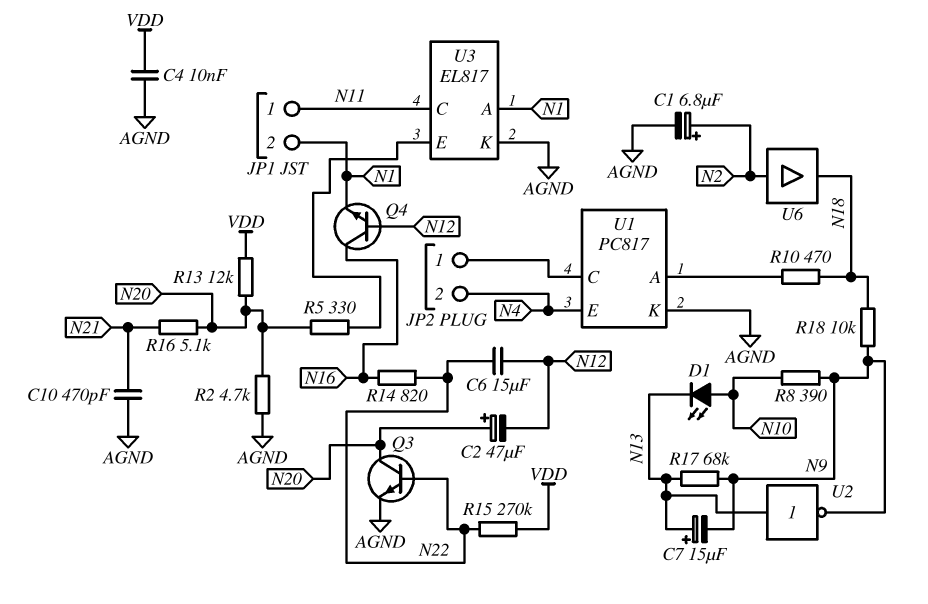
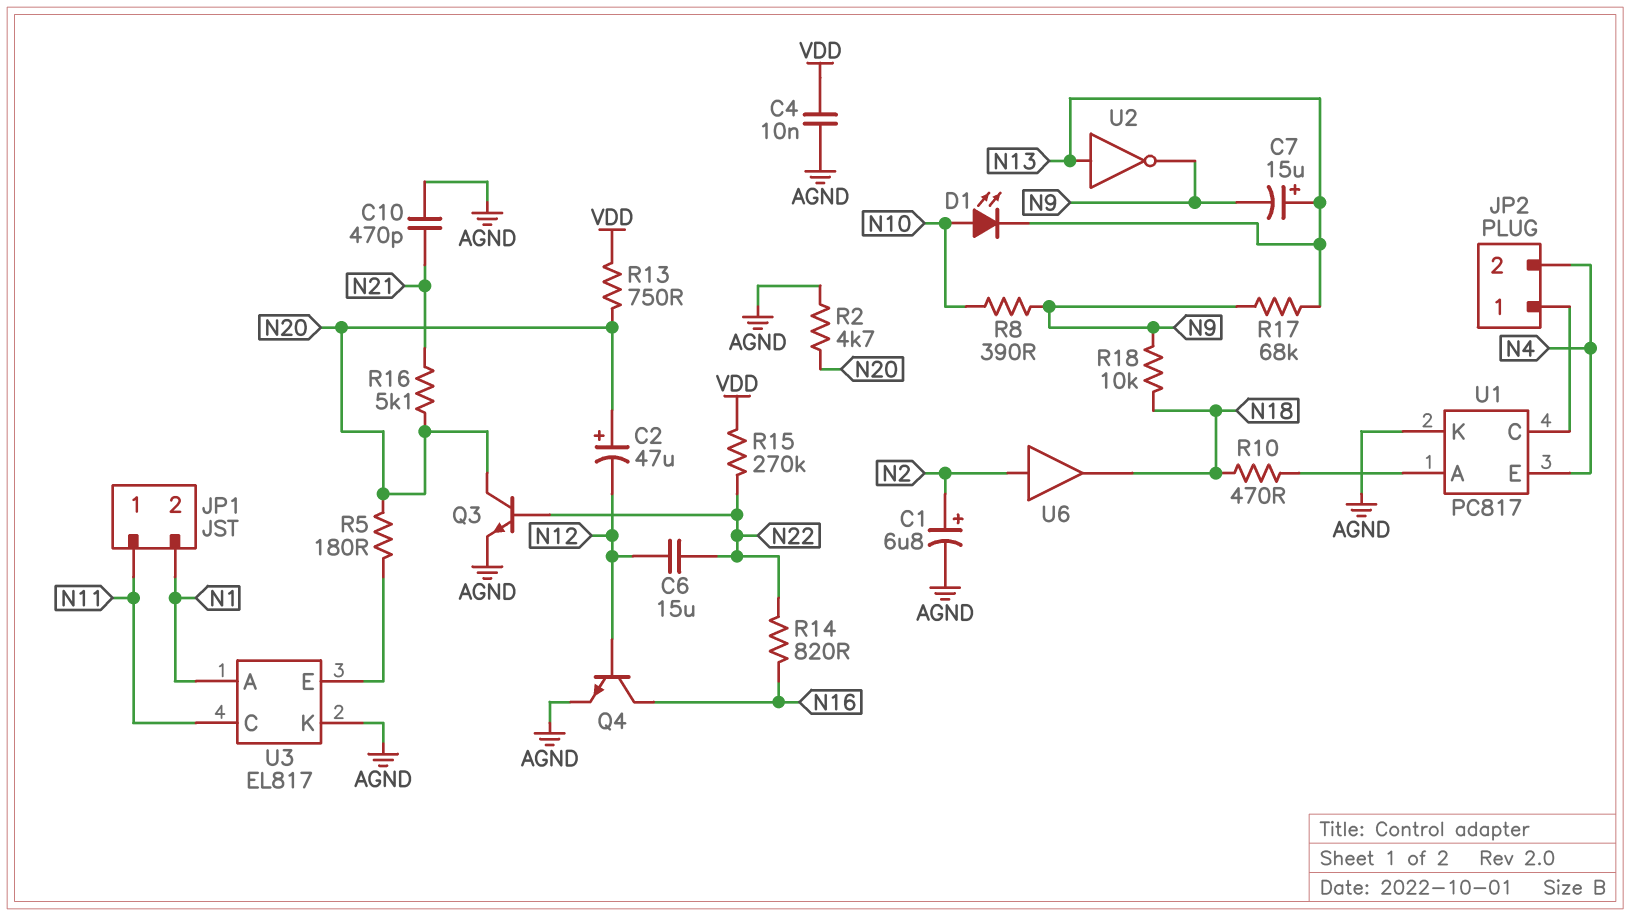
Q4: NPN (B N12, C N16, E N1) -> NPN (B N12, C N16, E AGND)
R5: 330 (N20, U3/E) -> 180 (N20, U3/E)
R13: 12k (N20, VDD) -> 750 (N20, VDD)

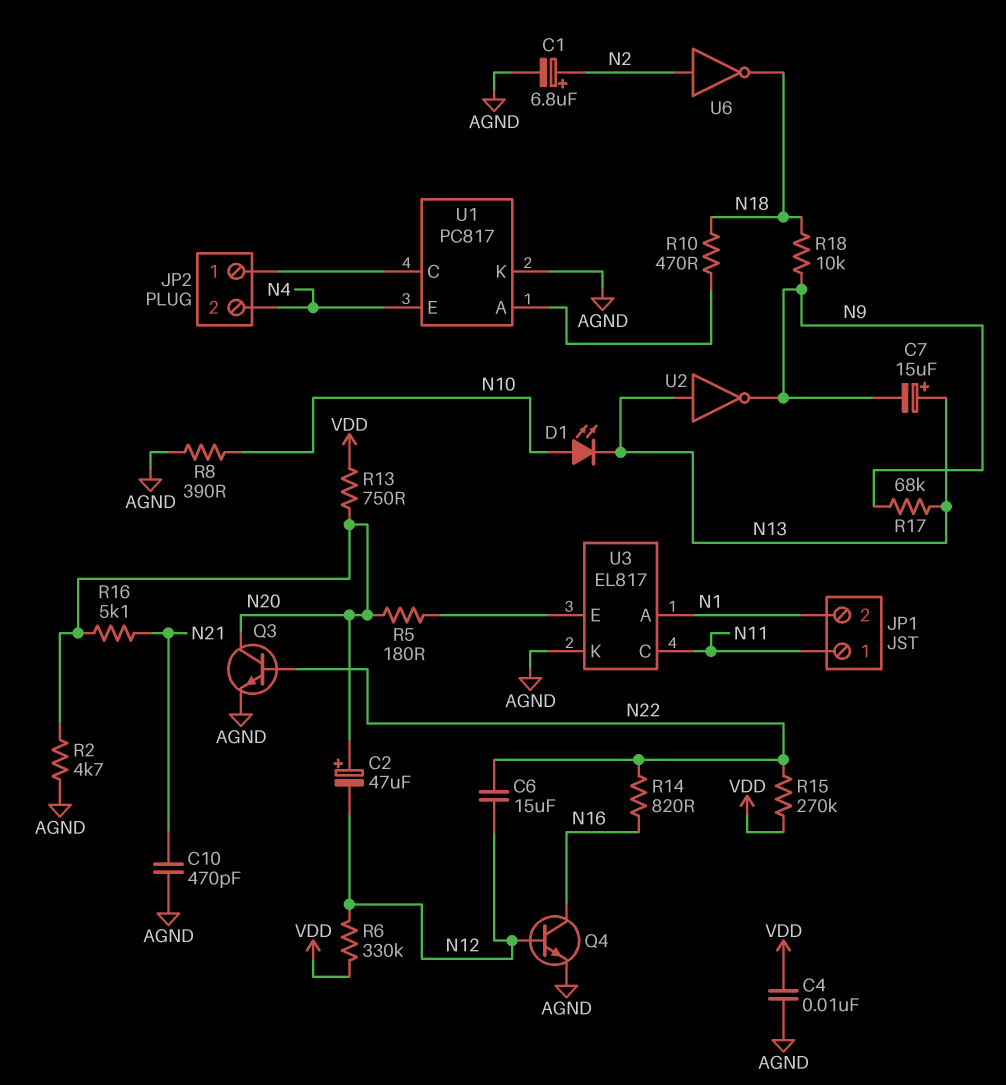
R6: none -> 330k (N12, VDD)
R8: 390 (N9, N10) -> 390 (AGND, N10)
U6: buffer (in N2, out N18) -> NOT (in N2, out N18)

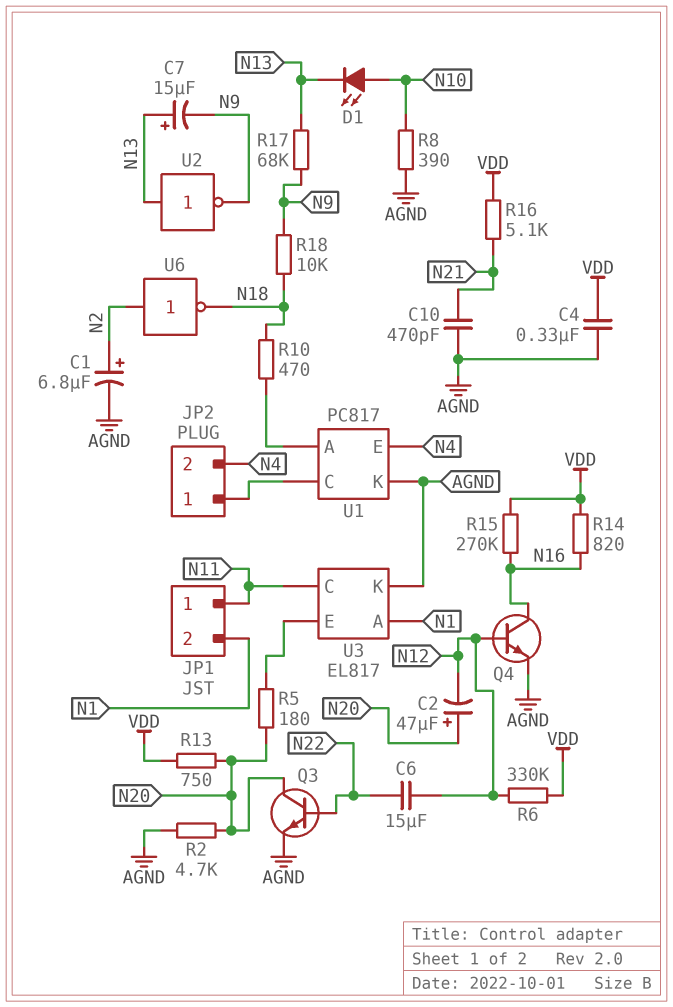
C4: 10nF (AGND, VDD) -> 330nF (AGND, VDD)
R14: 820 (N16, N22) -> 820 (N16, VDD)
R15: 270k (N22, VDD) -> 270k (N16, VDD)
R16: 5.1k (N20, N21) -> 5.1k (N21, VDD)

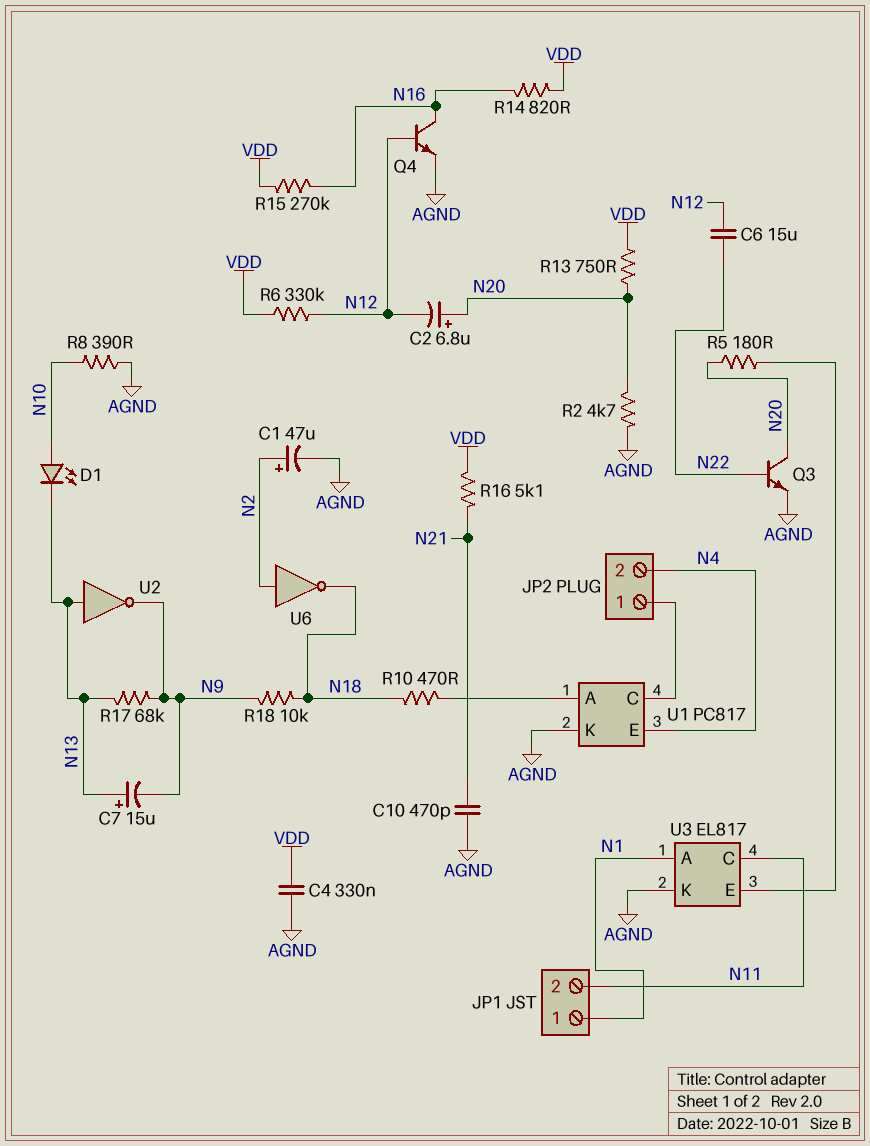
C1: 6.8uF (plus N2, minus AGND) -> 47uF (plus N2, minus AGND)
C2: 47uF (plus N20, minus N12) -> 6.8uF (plus N20, minus N12)
JP1 pin 1: N11 -> N1
JP1 pin 2: N1 -> N11

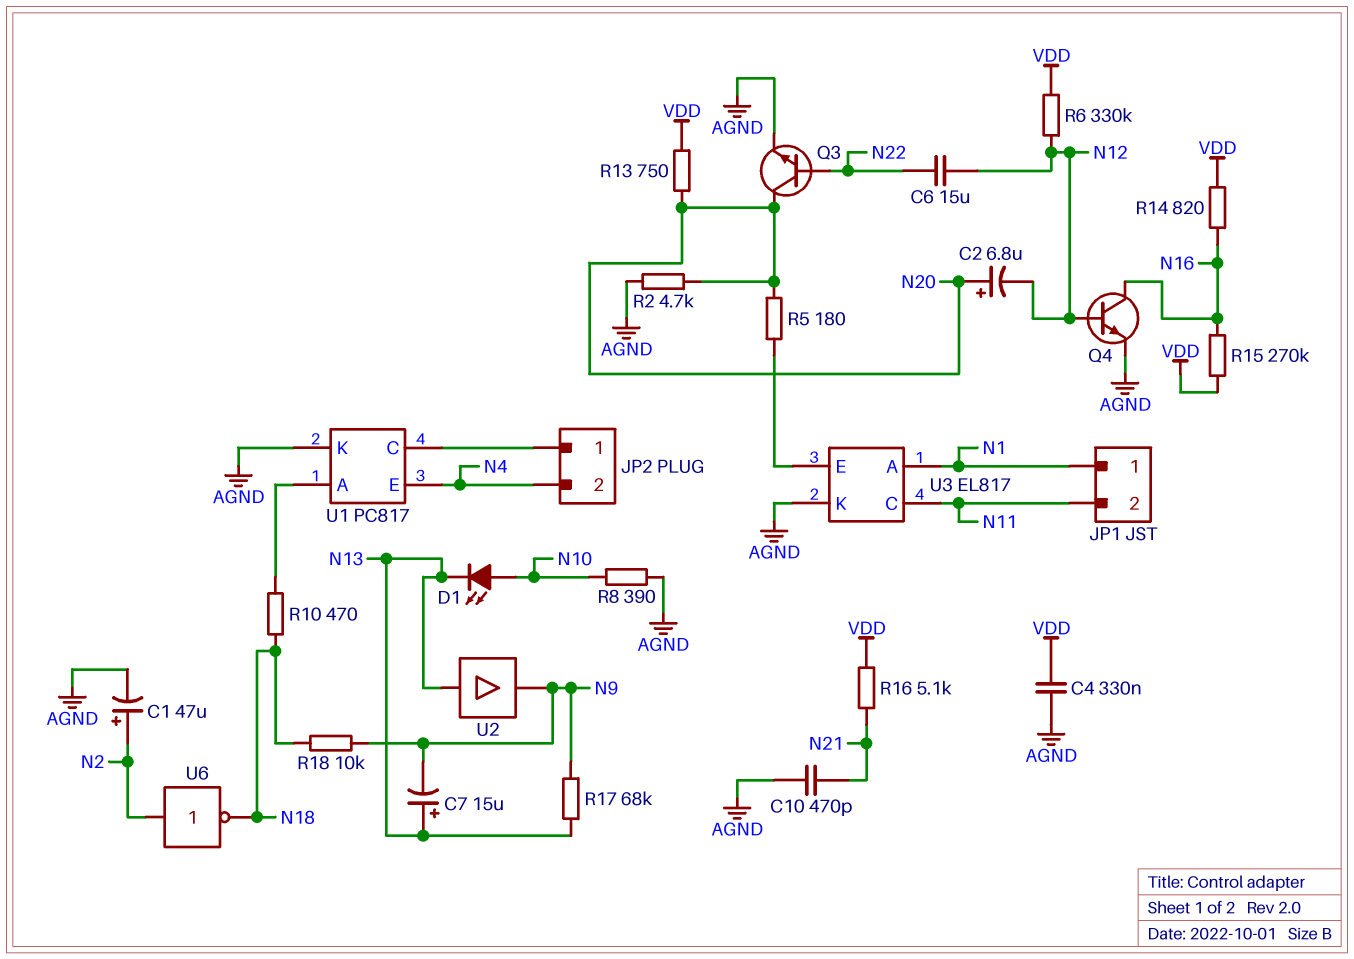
U2: NOT (in N13, out N9) -> buffer (in N13, out N9)

